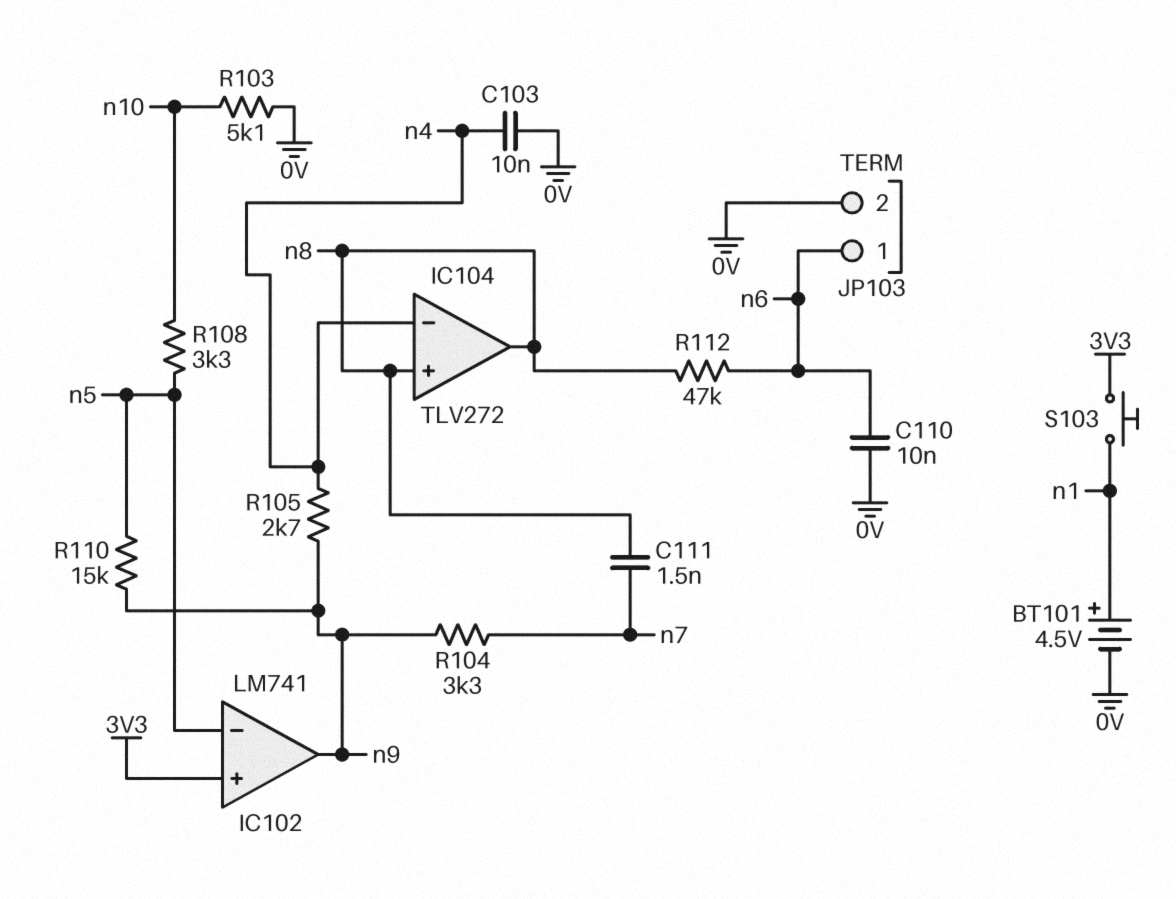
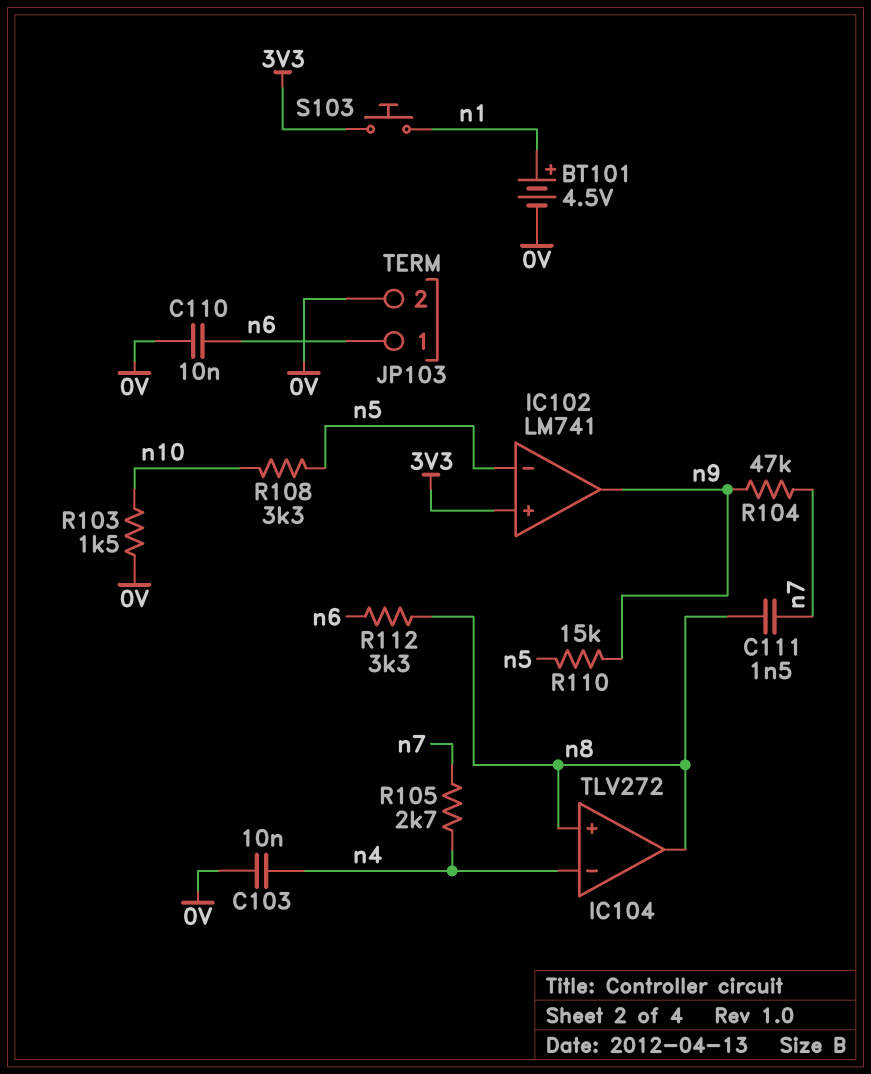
R103: 5.1k (0V, n10) -> 1.5k (0V, n10)
R104: 3.3k (n7, n9) -> 47k (n7, n9)
R105: 2.7k (n4, n9) -> 2.7k (n4, n7)
R112: 47k (n6, n8) -> 3.3k (n6, n8)

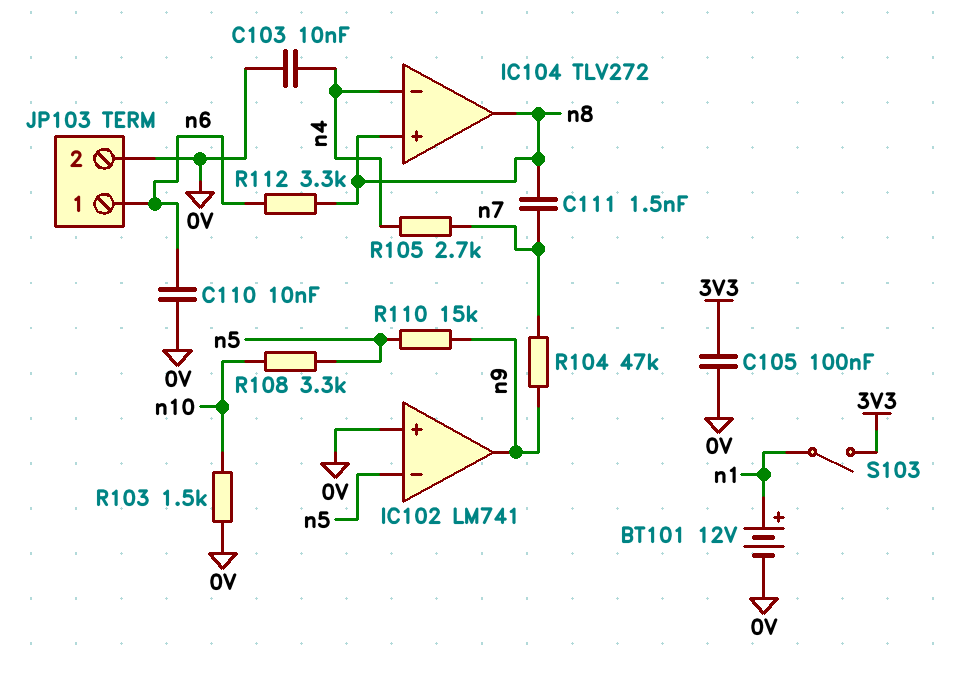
BT101: 4.5V (plus n1, minus 0V) -> 12V (plus n1, minus 0V)
C105: none -> 100nF (0V, 3V3)
IC102 pin in+: 3V3 -> 0V
S103: button (3V3, n1) -> switch (3V3, n1)

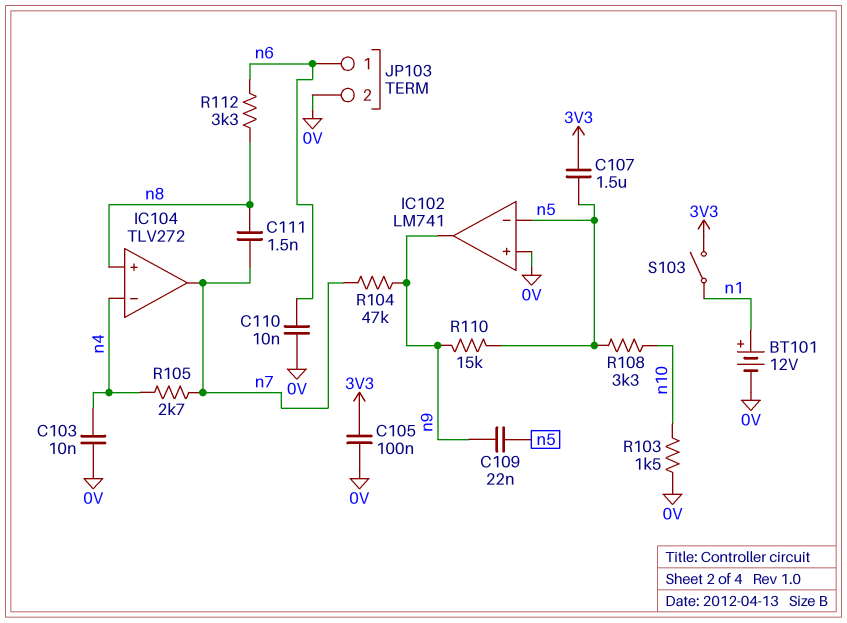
C107: none -> 1.5uF (3V3, n5)
C109: none -> 22nF (n5, n9)
IC104 pin out: n8 -> n7

